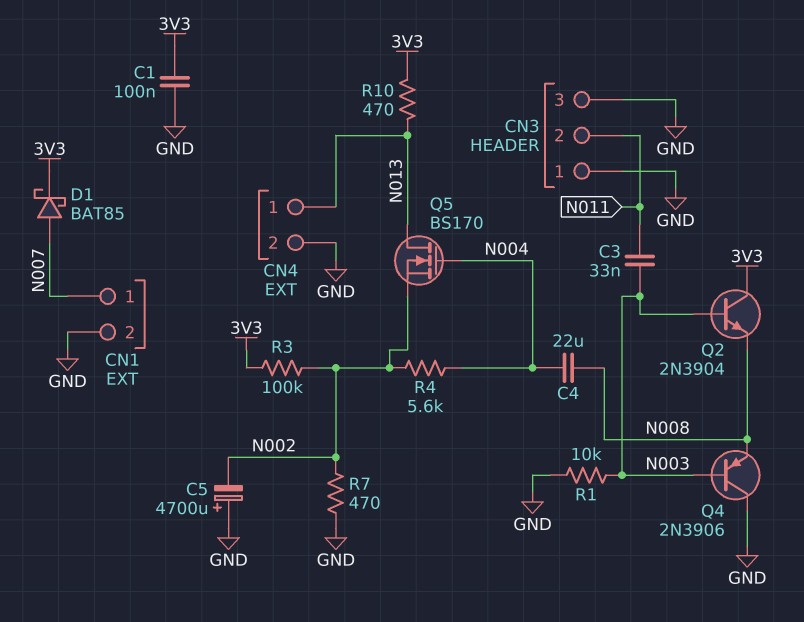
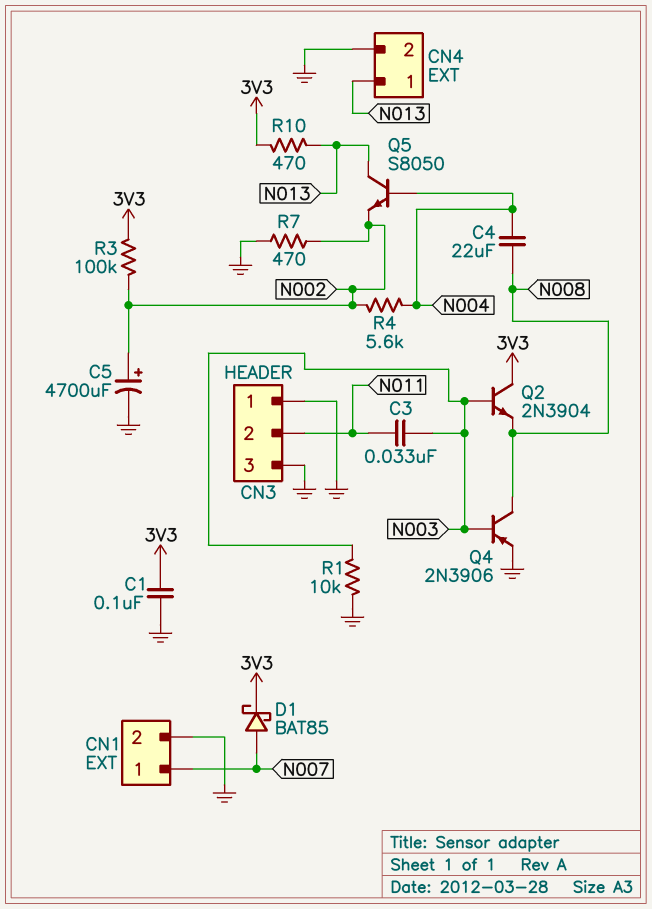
C5: 4700uF (plus GND, minus N002) -> 4700uF (plus N002, minus GND)
Q4: PNP 2N3906 (B N003, C GND, E N008) -> PNP 2N3906 (B N003, C N008, E GND)
Q5: NMOS BS170 (G N004, D N013, S N002) -> NPN S8050 (B N004, C N013, E N002)

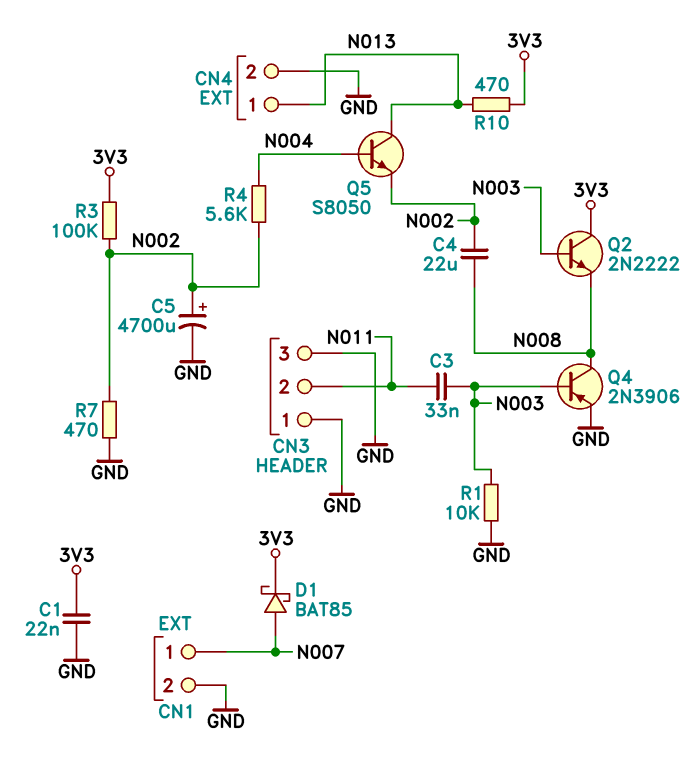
C1: 100nF (3V3, GND) -> 22nF (3V3, GND)
C4: 22uF (N004, N008) -> 22uF (N002, N008)
Q2: NPN 2N3904 (B N003, C 3V3, E N008) -> NPN 2N2222 (B N003, C 3V3, E N008)

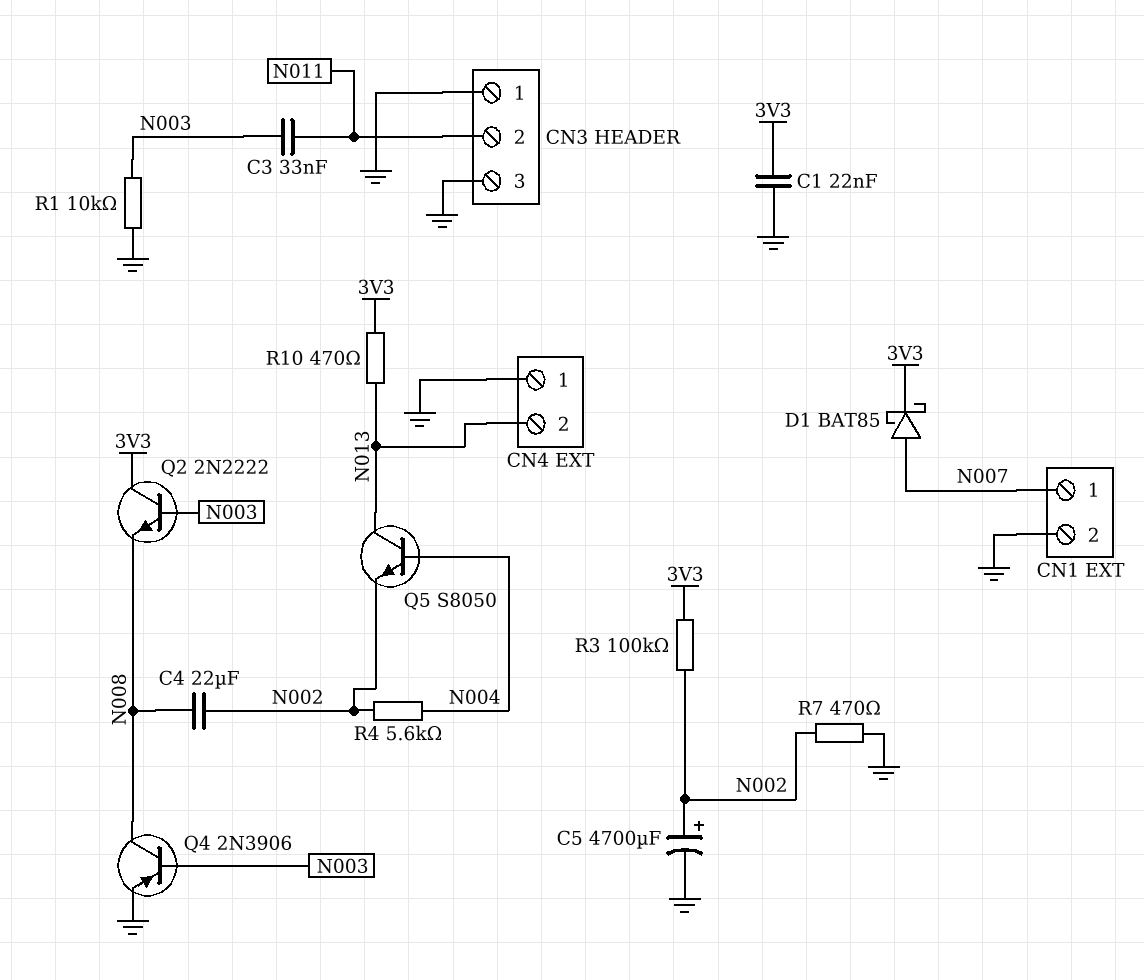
CN4 pin 1: N013 -> GND
CN4 pin 2: GND -> N013

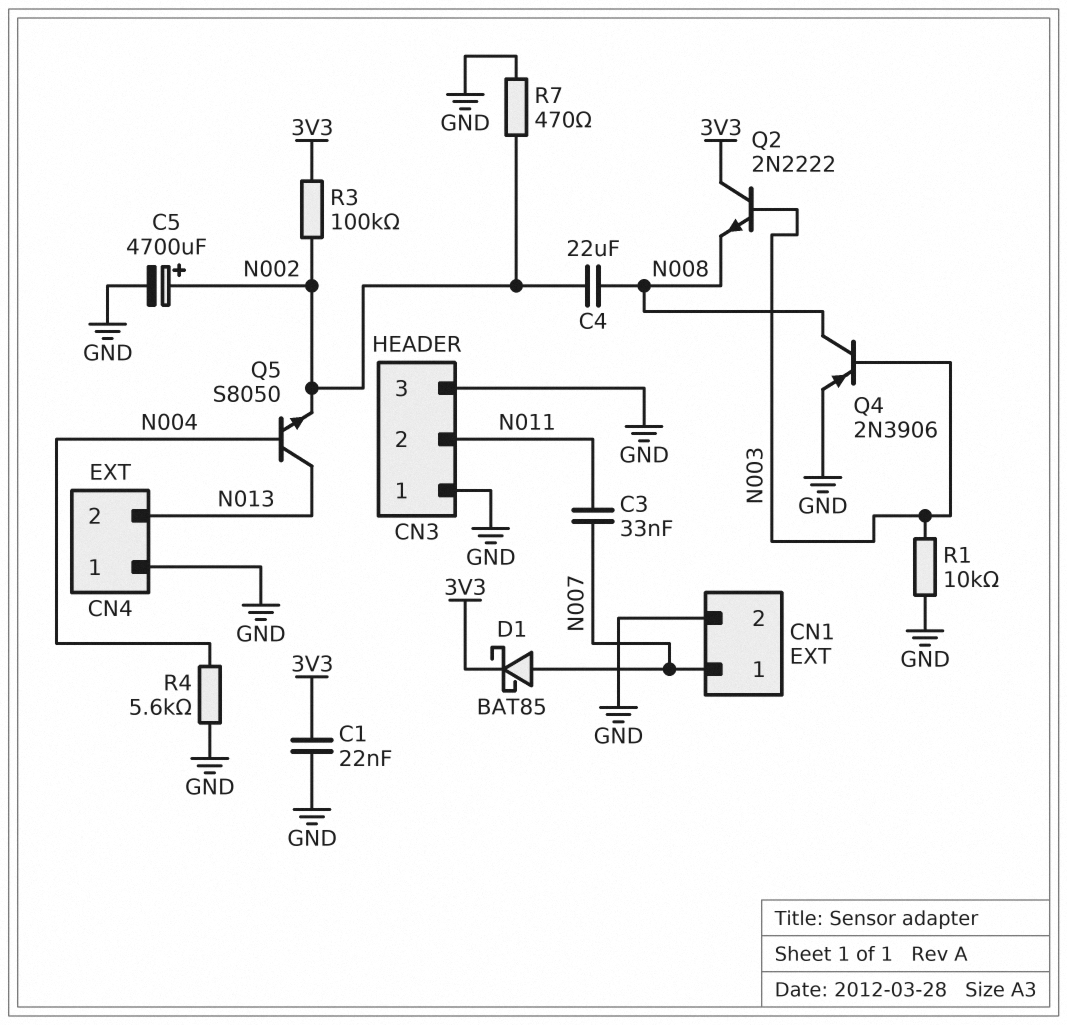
C3: 33nF (N003, N011) -> 33nF (N007, N011)
R4: 5.6k (N002, N004) -> 5.6k (GND, N004)
R10: 470 (3V3, N013) -> none

